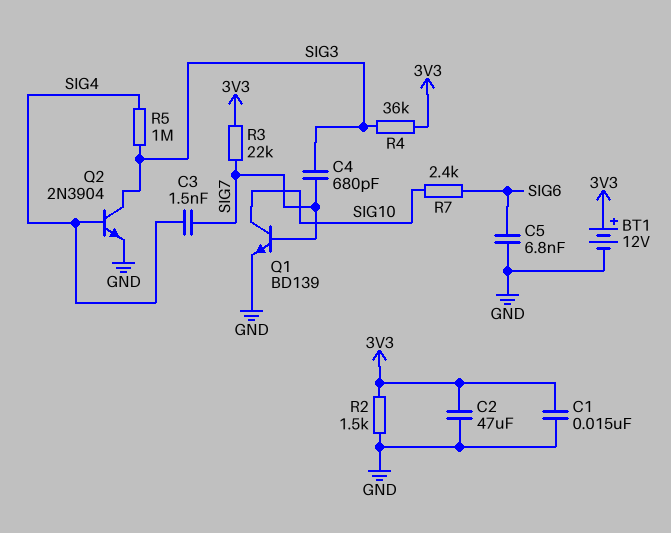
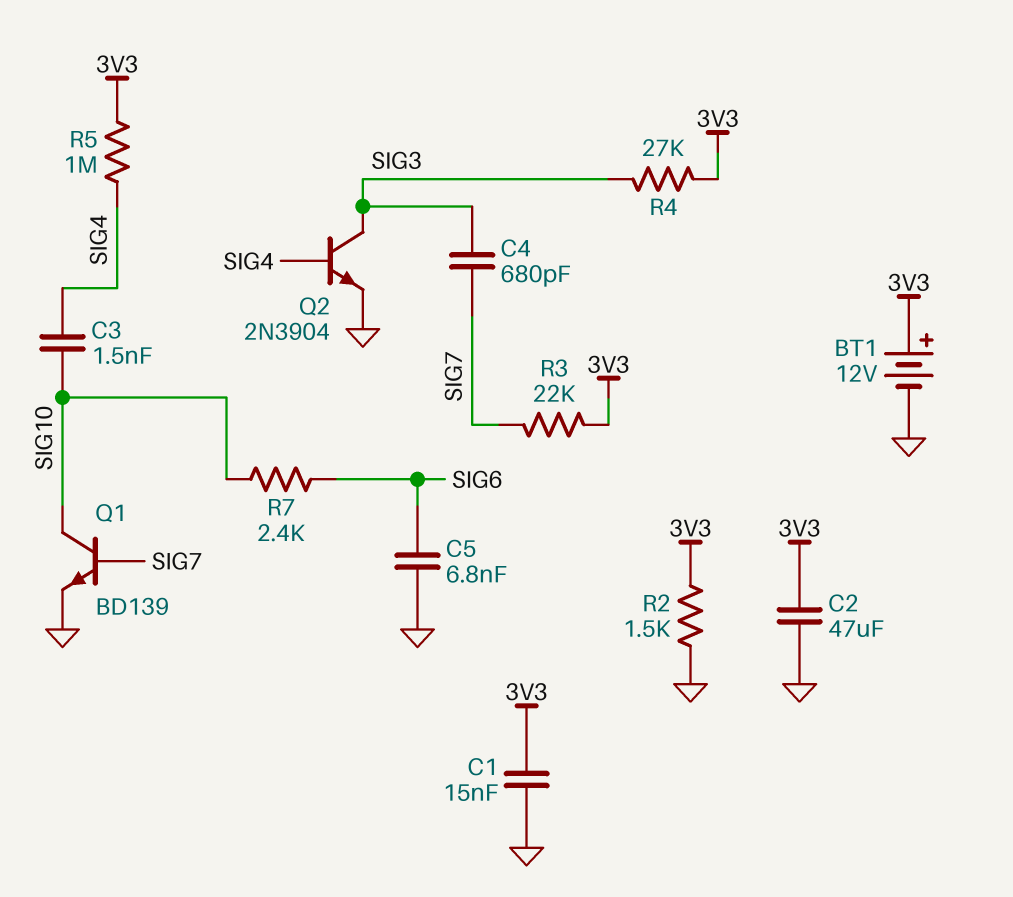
C3: 1.5nF (SIG4, SIG7) -> 1.5nF (SIG4, SIG10)
R4: 36k (3V3, SIG3) -> 27k (3V3, SIG3)
R5: 1M (SIG3, SIG4) -> 1M (3V3, SIG4)

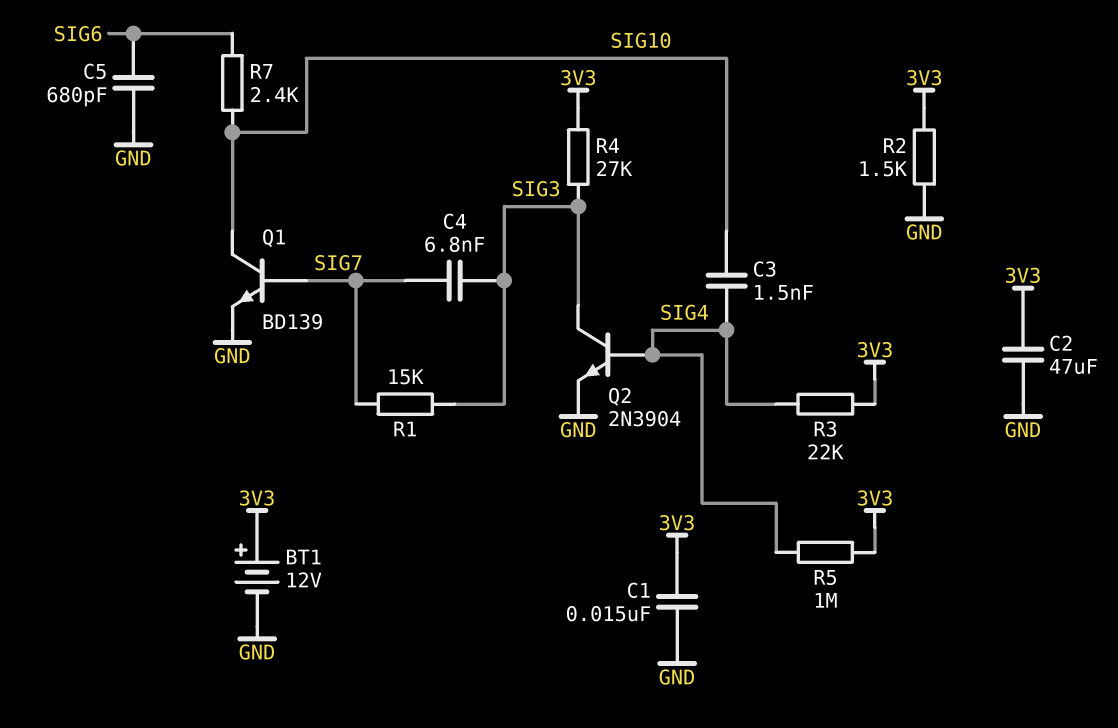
C4: 680pF (SIG3, SIG7) -> 6.8nF (SIG3, SIG7)
C5: 6.8nF (GND, SIG6) -> 680pF (GND, SIG6)
R1: none -> 15k (SIG3, SIG7)
R3: 22k (3V3, SIG7) -> 22k (3V3, SIG4)

